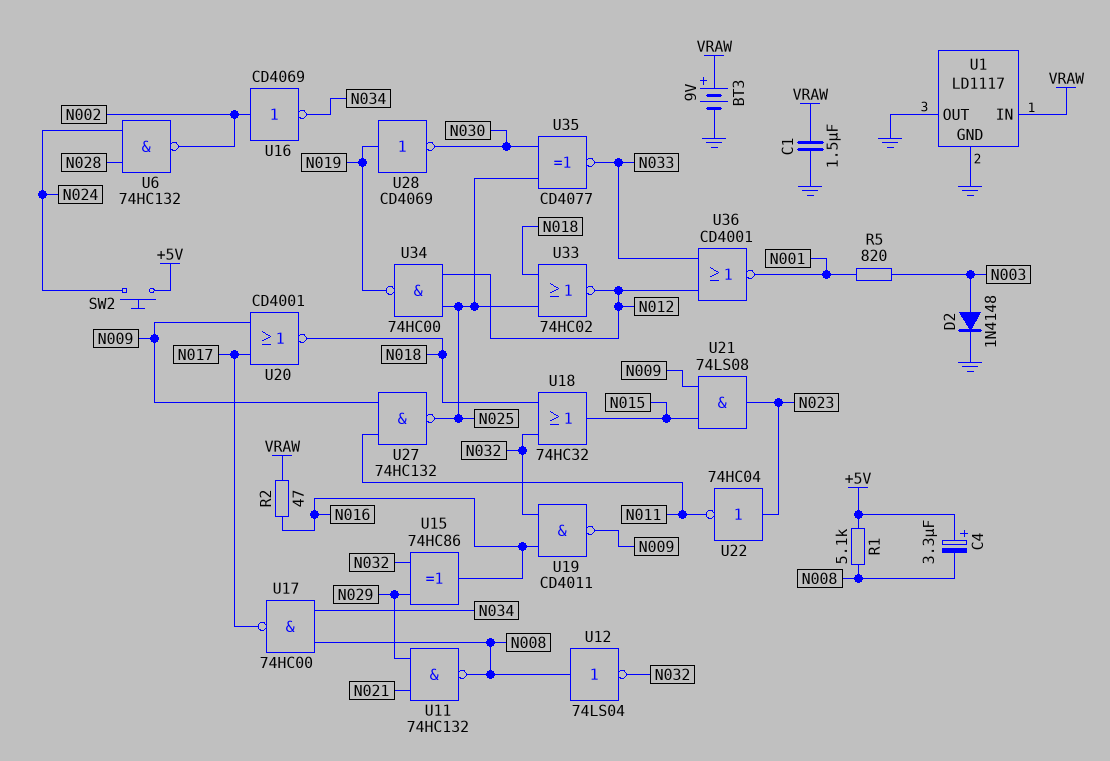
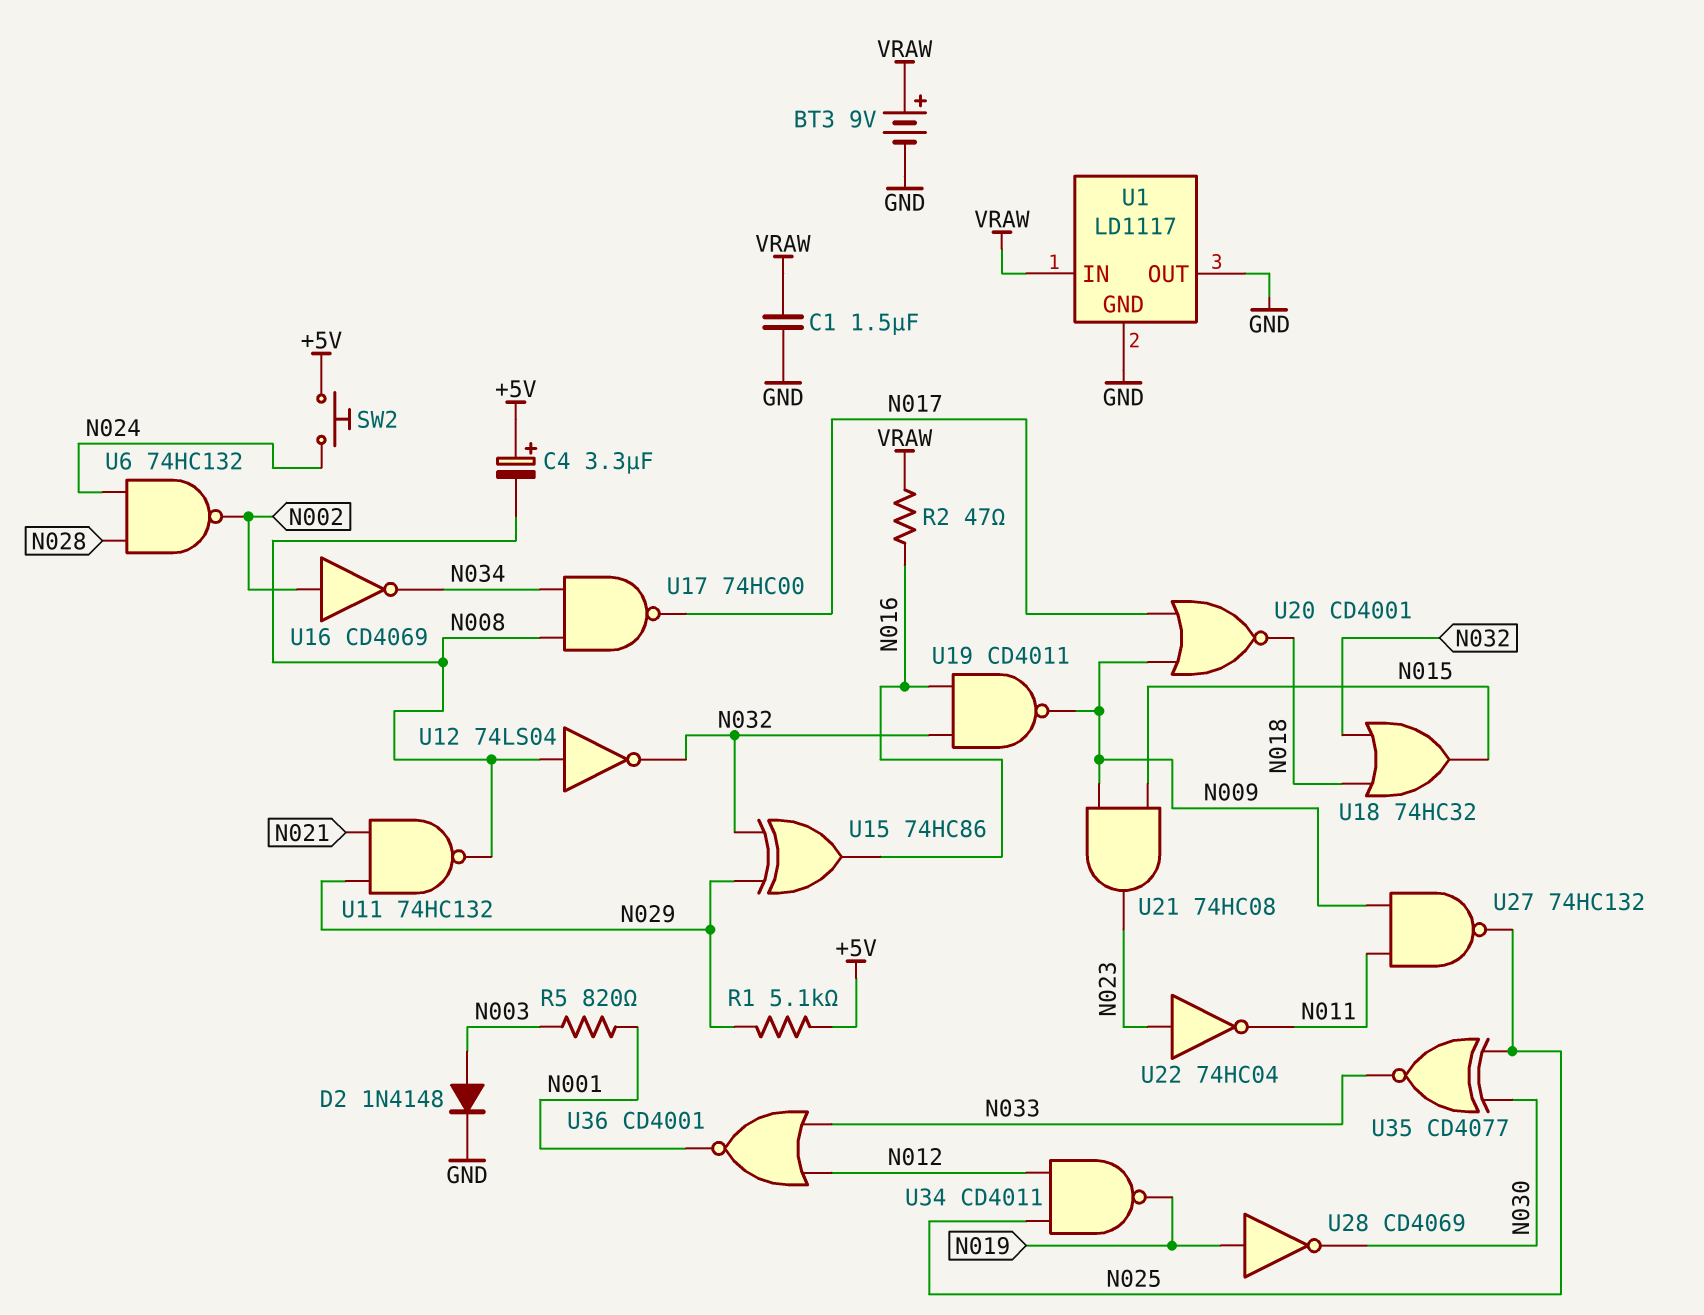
R1: 5.1k (+5V, N008) -> 5.1k (+5V, N029)
U21: AND 74LS08 (in N009, in N015, out N023) -> AND 74HC08 (in N009, in N015, out N023)
U33: NOR 74HC02 (in N018, in N025, out N012) -> none
U34: NAND 74HC00 (in N012, in N025, out N019) -> NAND CD4011 (in N012, in N025, out N019)

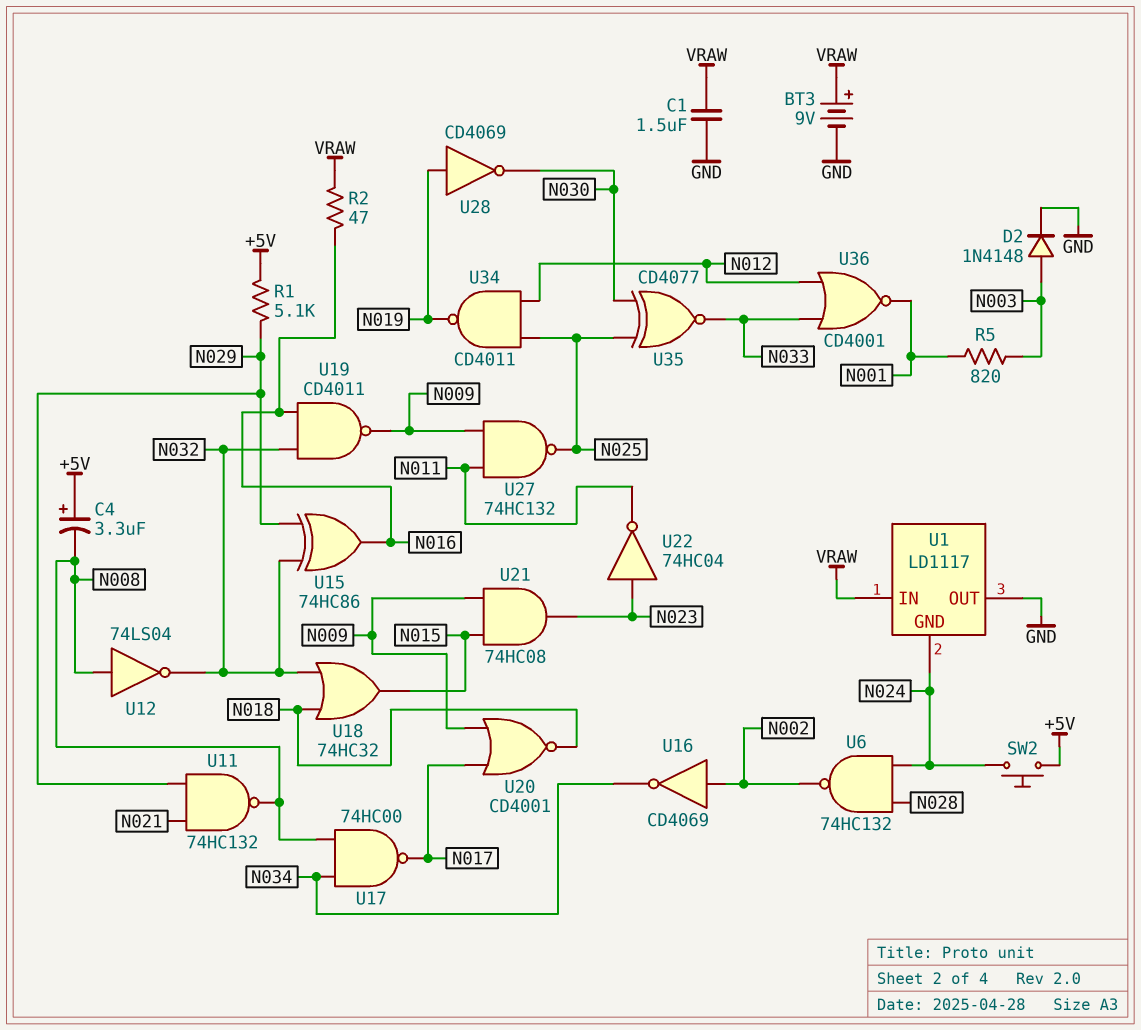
U1 pin GND: GND -> N024

